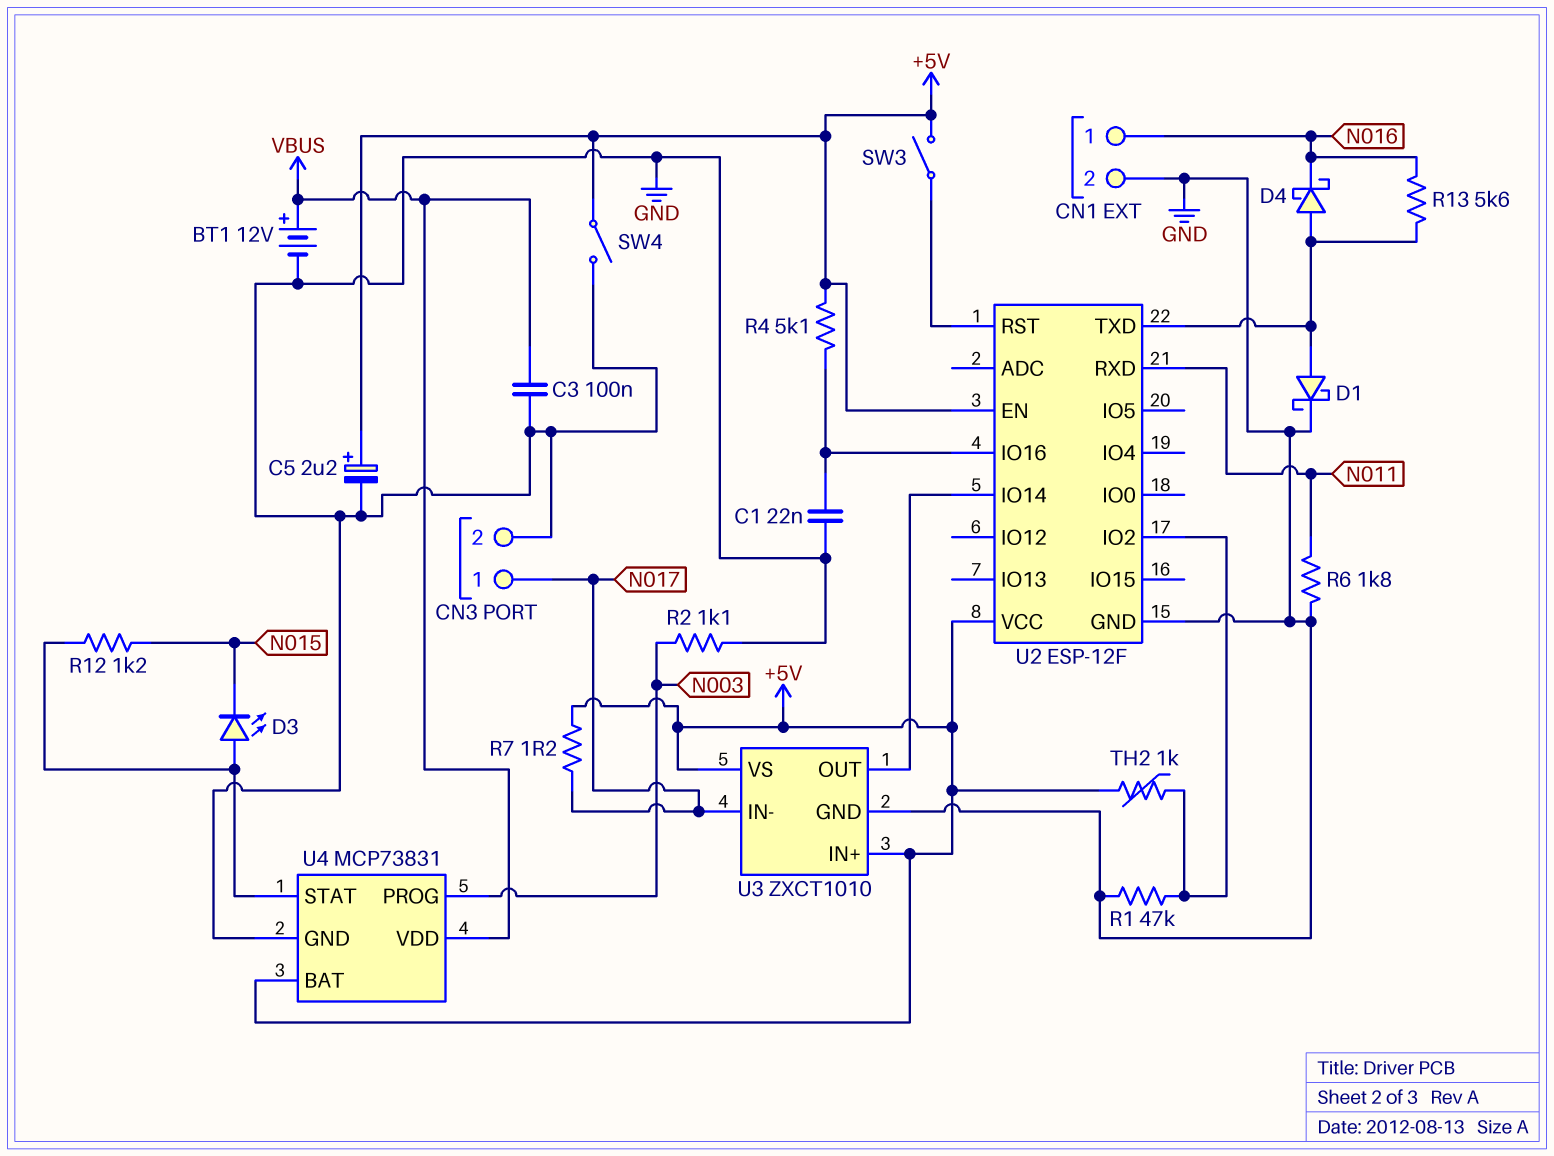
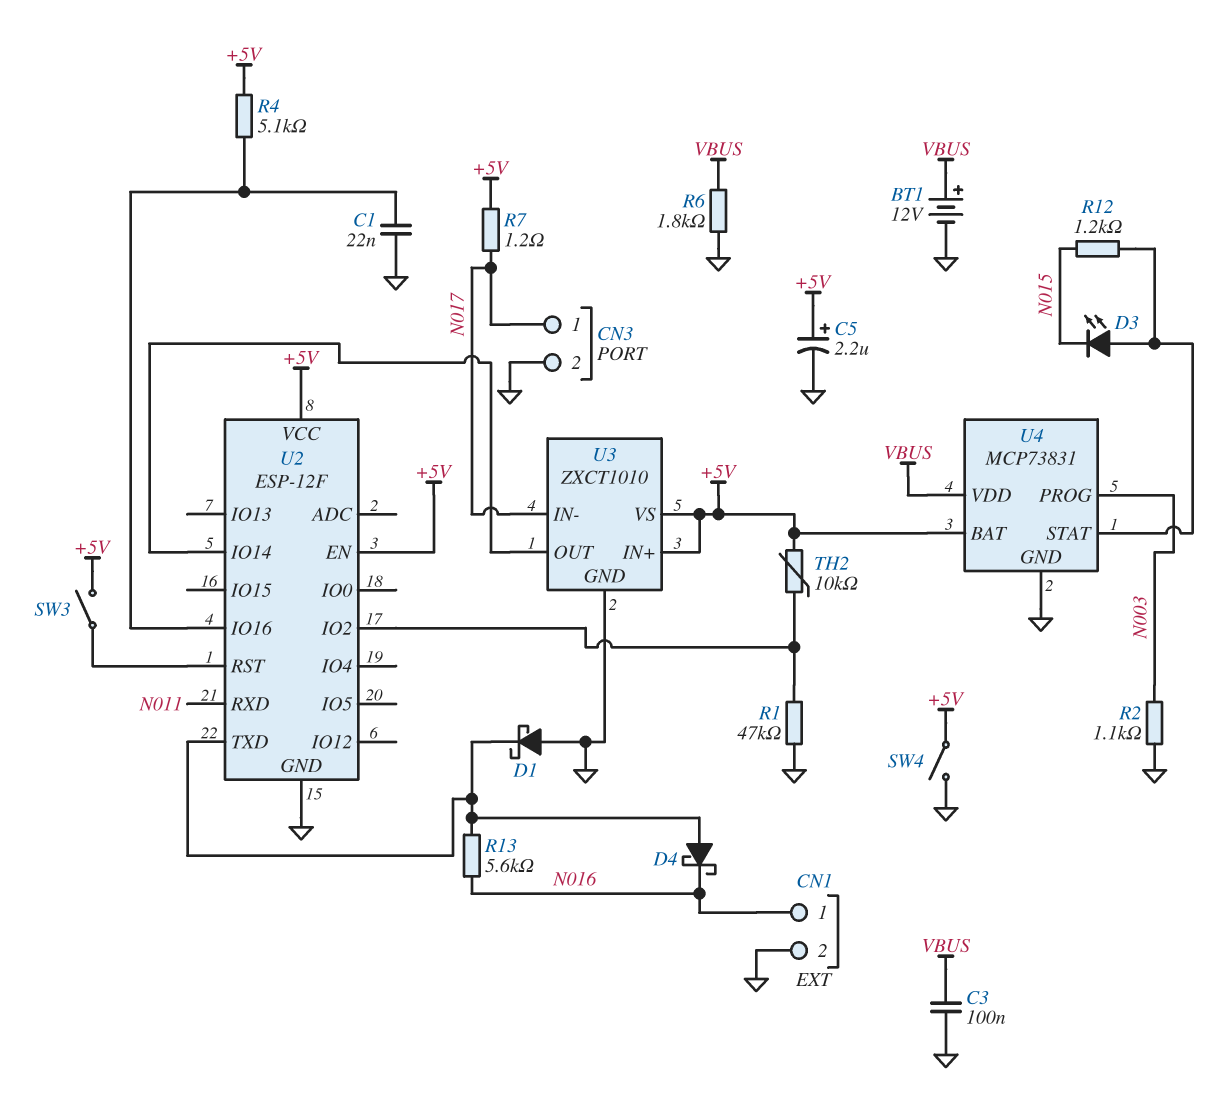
D1: schottky (A U2/TXD, K GND) -> schottky (A GND, K U2/TXD)
R6: 1.8k (GND, N011) -> 1.8k (GND, VBUS)
TH2: 1k (+5V, U2/IO2) -> 10k (+5V, U2/IO2)

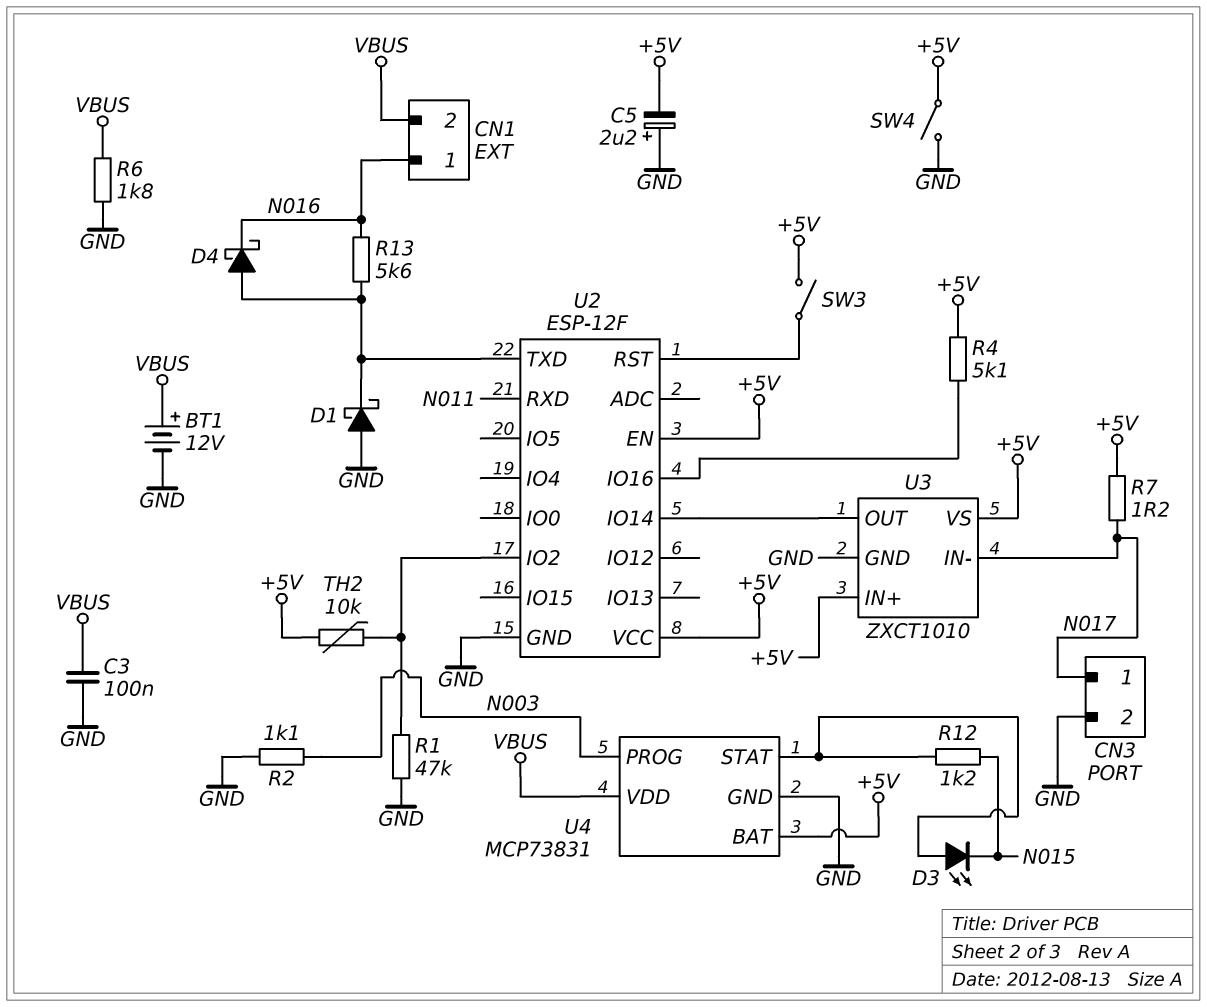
C1: 22nF (GND, U2/IO16) -> none
C5: 2.2uF (plus +5V, minus GND) -> 2.2uF (plus GND, minus +5V)
CN1 pin 2: GND -> VBUS

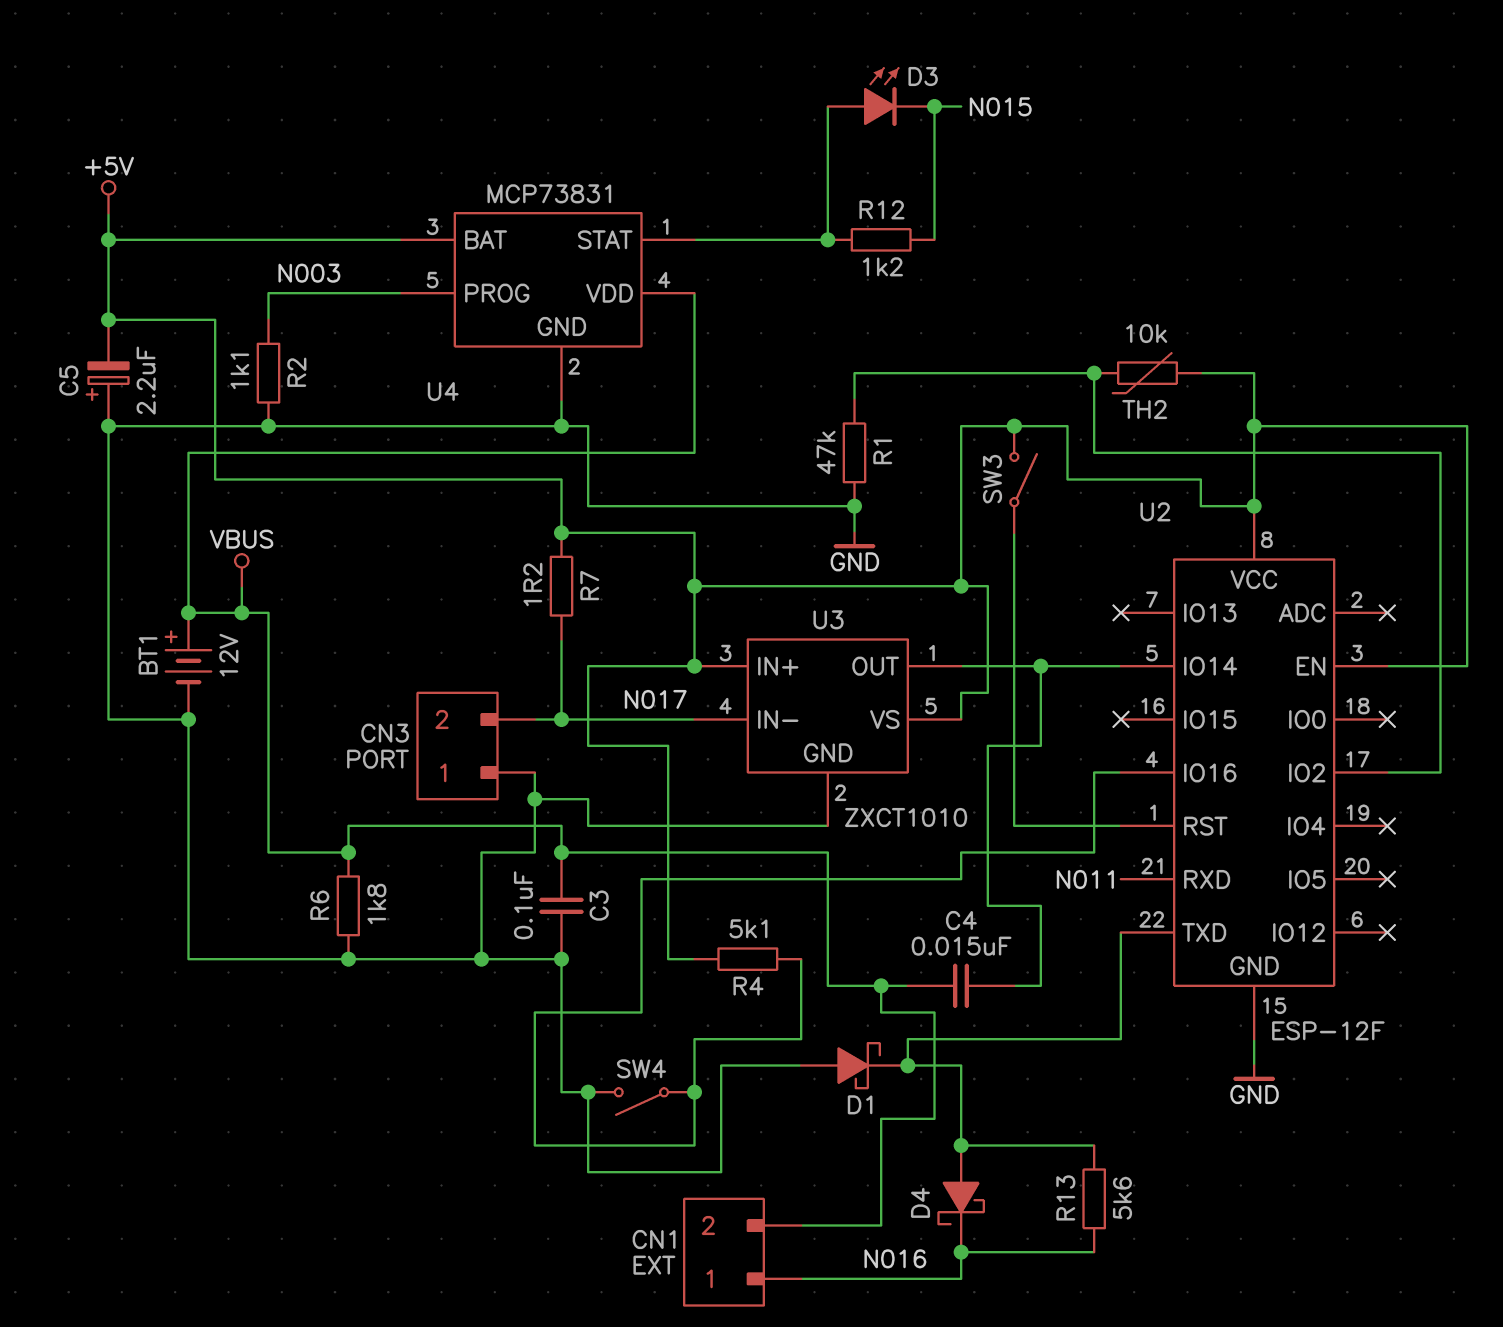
C4: none -> 15nF (U2/IO14, VBUS)
CN3 pin 1: N017 -> GND
CN3 pin 2: GND -> N017
SW4: switch (+5V, GND) -> switch (GND, U2/IO16)

